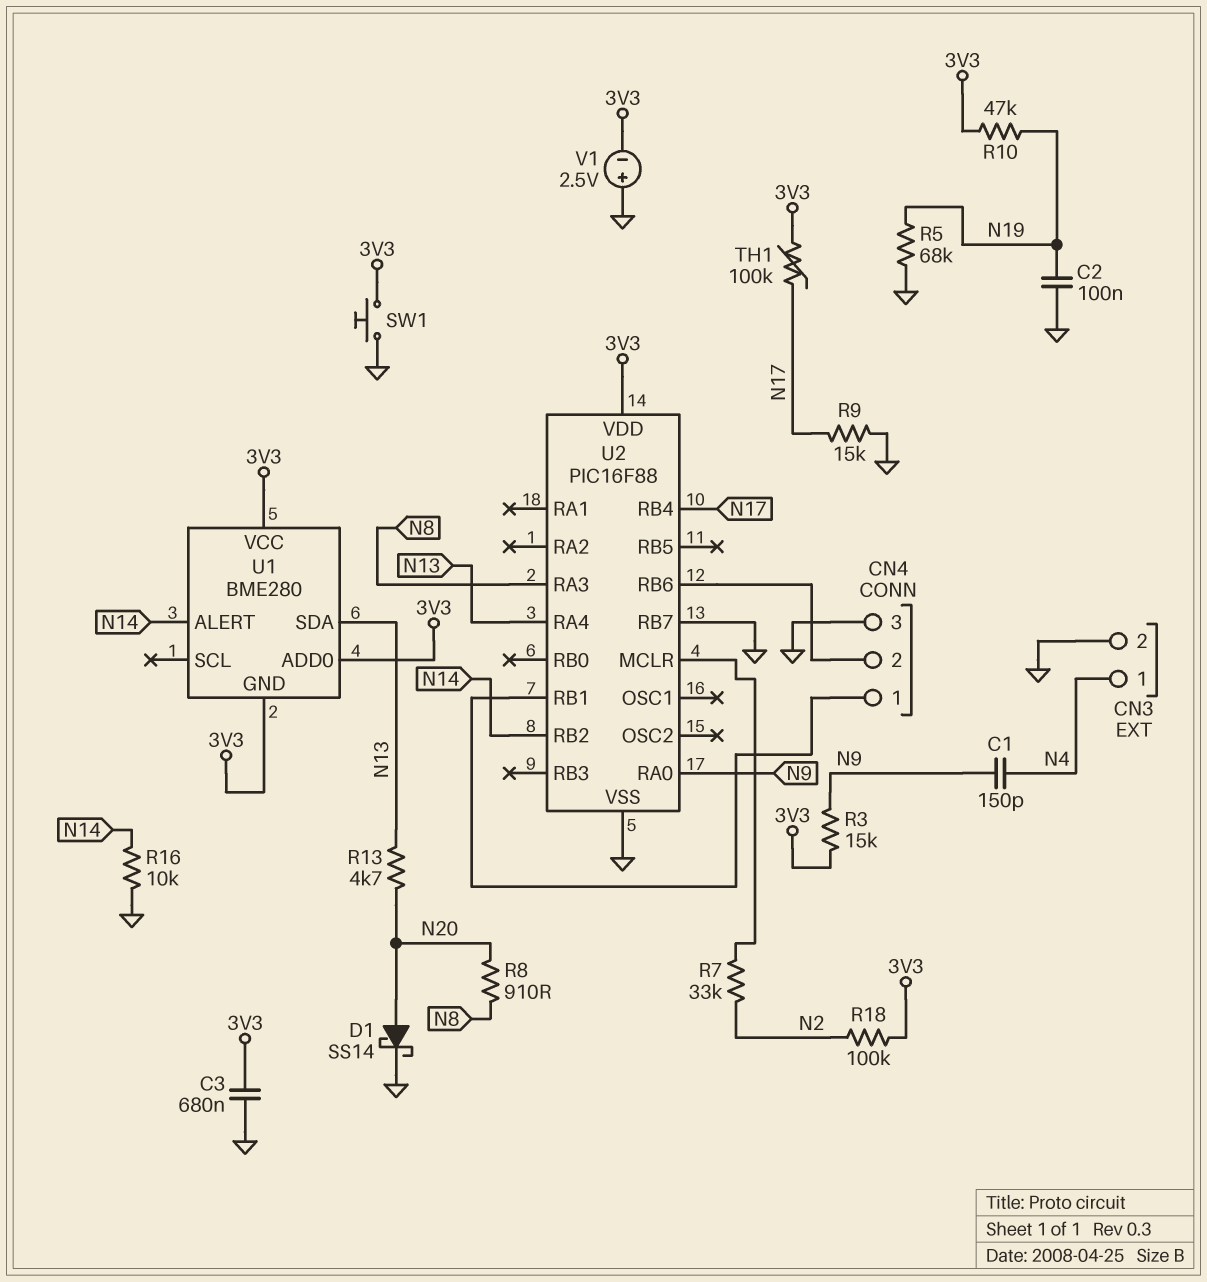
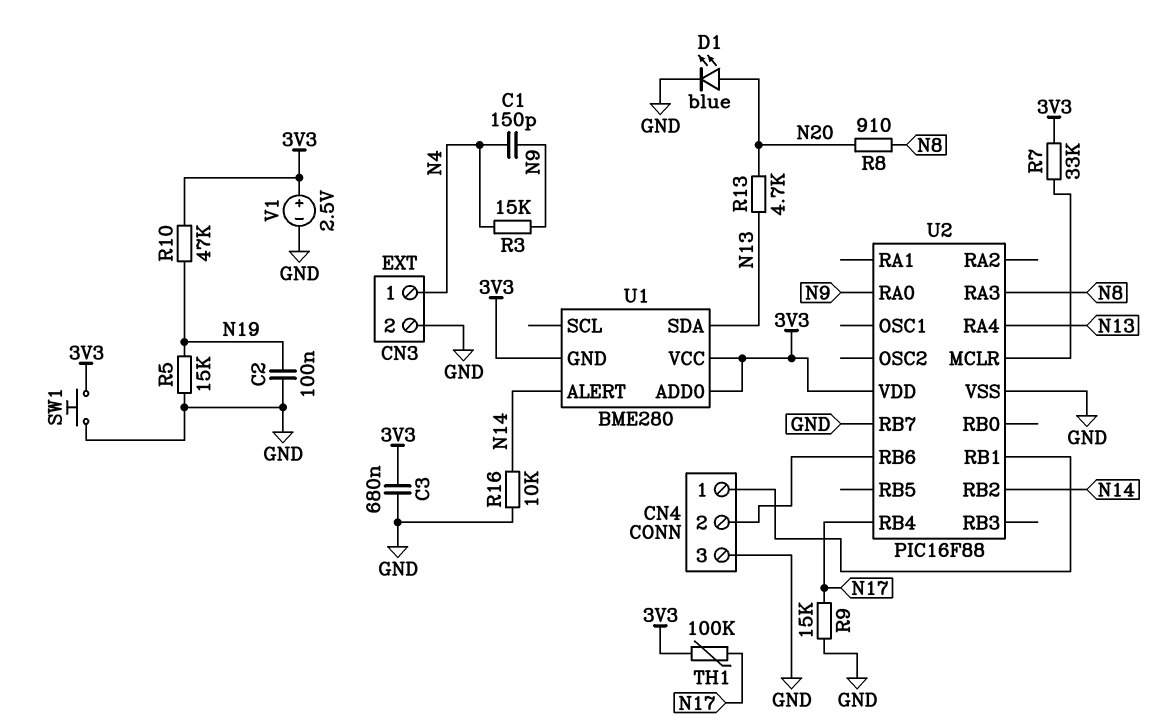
D1: schottky SS14 (A N20, K GND) -> LED blue (A N20, K GND)
R3: 15k (3V3, N9) -> 15k (N4, N9)
R5: 68k (GND, N19) -> 15k (GND, N19)
R7: 33k (N2, U2/MCLR) -> 33k (3V3, U2/MCLR)
R18: 100k (3V3, N2) -> none
V1: 2.5V (plus GND, minus 3V3) -> 2.5V (plus 3V3, minus GND)

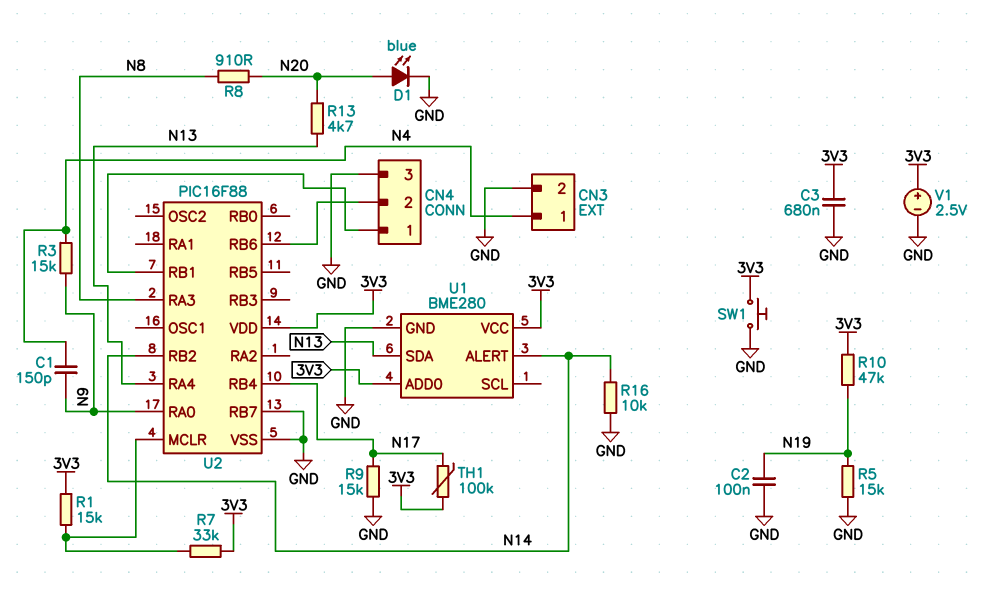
R1: none -> 15k (3V3, U2/MCLR)
U1 pin GND: 3V3 -> GND

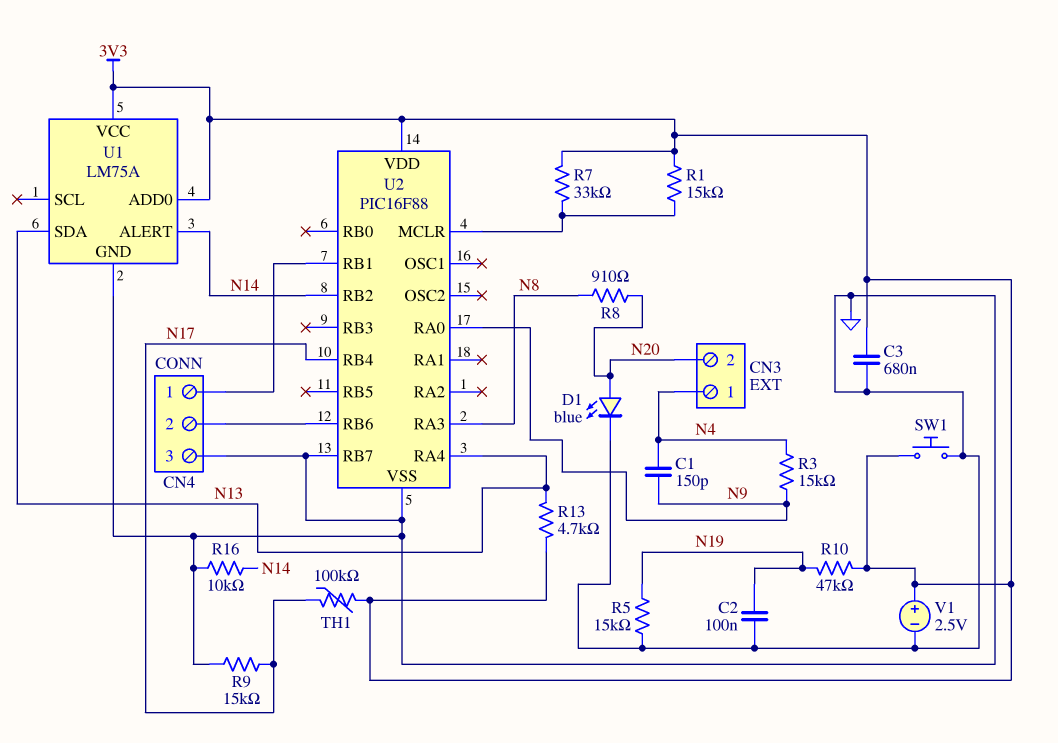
CN3 pin 2: GND -> N20
R13: 4.7k (N13, N20) -> 4.7k (3V3, N13)
U1: BME280 -> LM75A

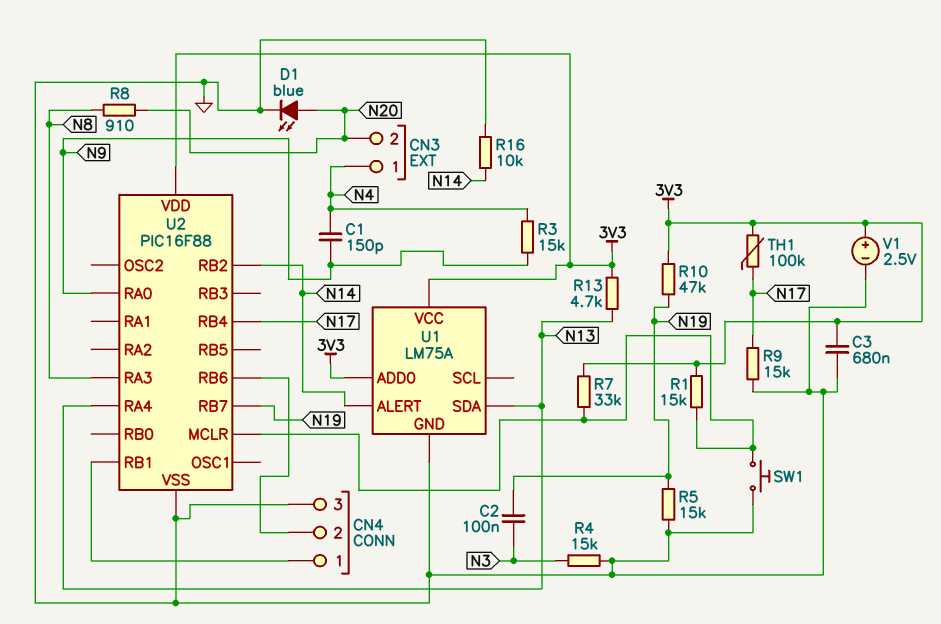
C2: 100nF (GND, N19) -> 100nF (N3, N19)
R4: none -> 15k (GND, N3)
SW1: button (3V3, GND) -> button (GND, U2/MCLR)
U2 pin RB7: GND -> N19

